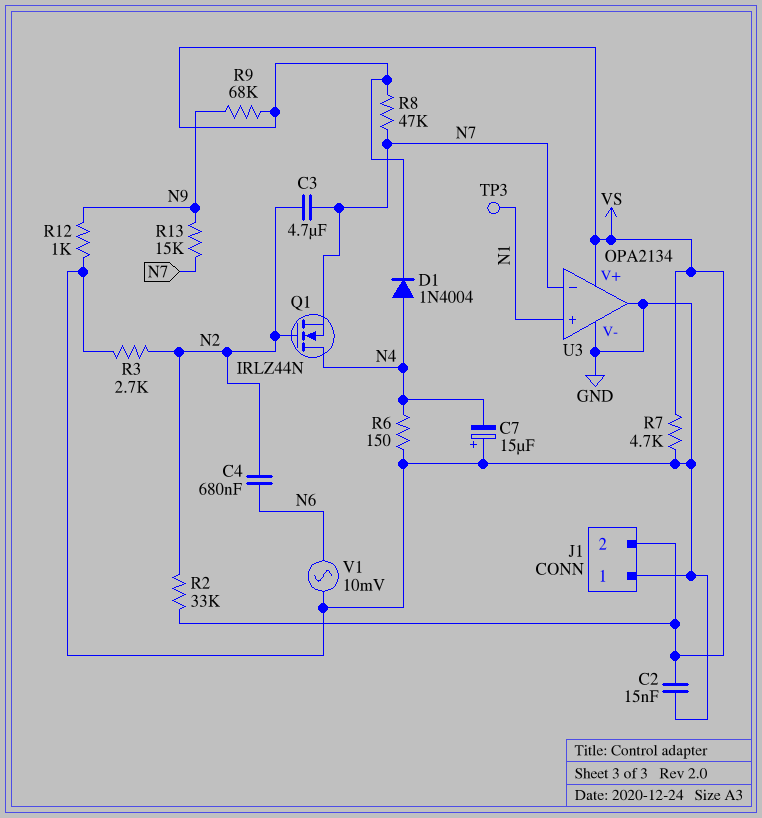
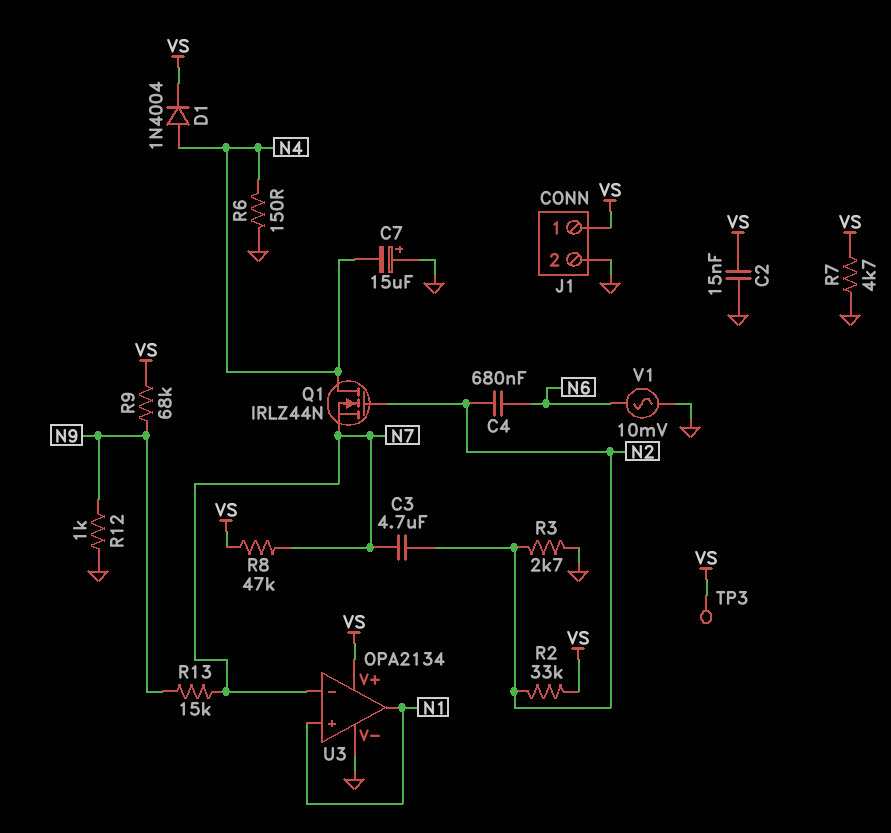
J1 pin 1: GND -> VS
J1 pin 2: VS -> GND
TP3: test point (N1) -> test point (VS)
U3 pin out: GND -> N1

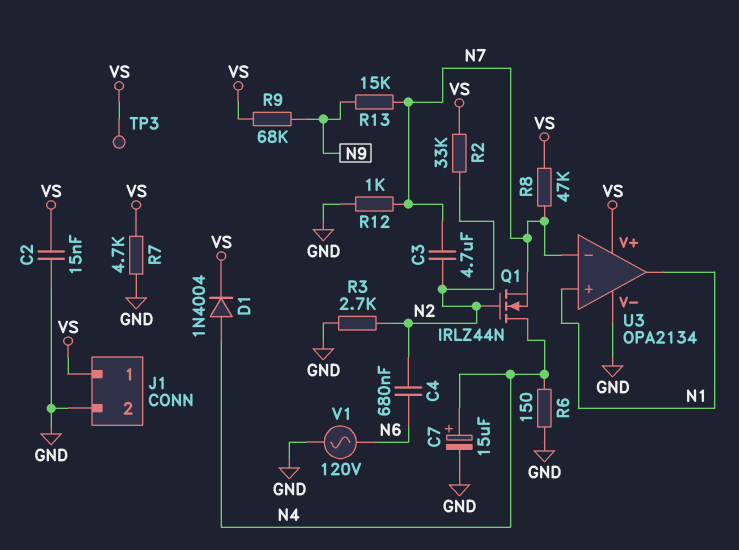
C7: 15uF (plus GND, minus N4) -> 15uF (plus N4, minus GND)
R12: 1k (GND, N9) -> 1k (GND, N7)
V1: AC 10mV (GND, N6) -> AC 120V (GND, N6)

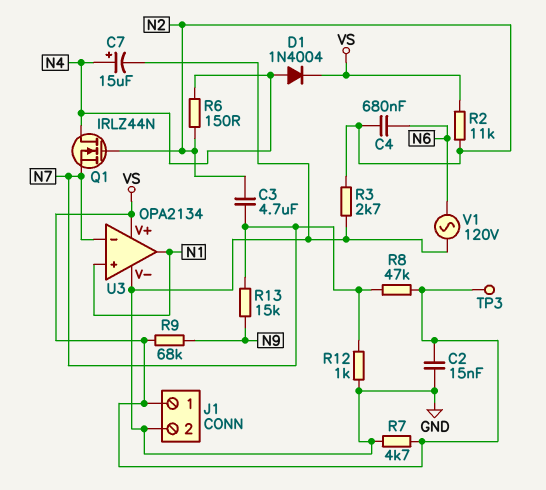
R2: 33k (N2, VS) -> 11k (N2, VS)
R6: 150 (GND, N4) -> 150 (N2, N4)

